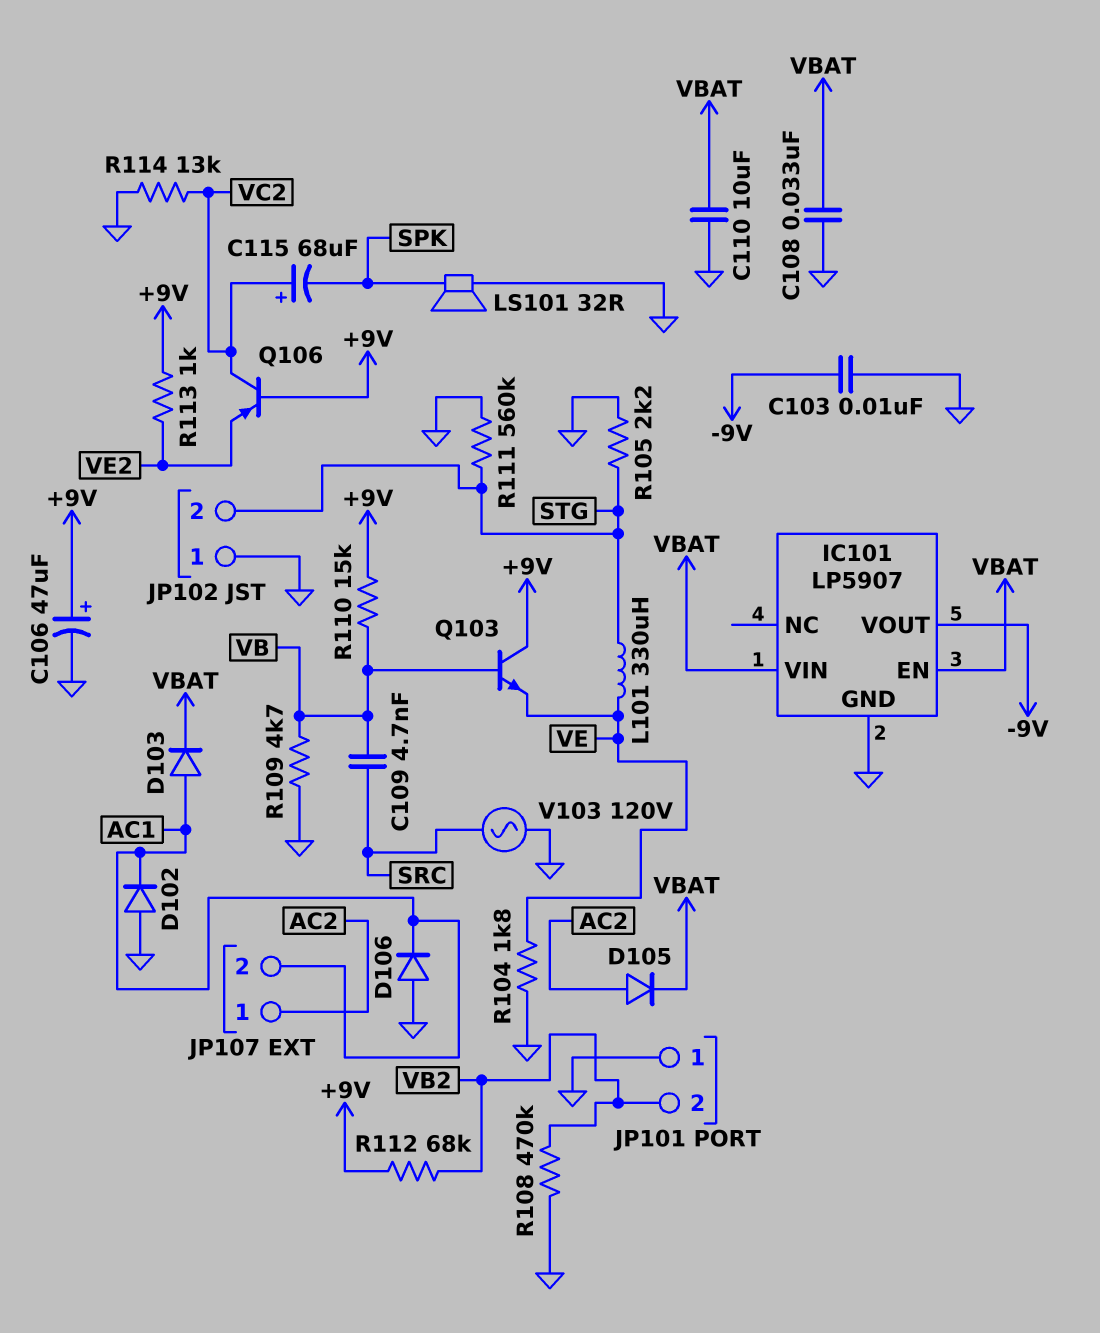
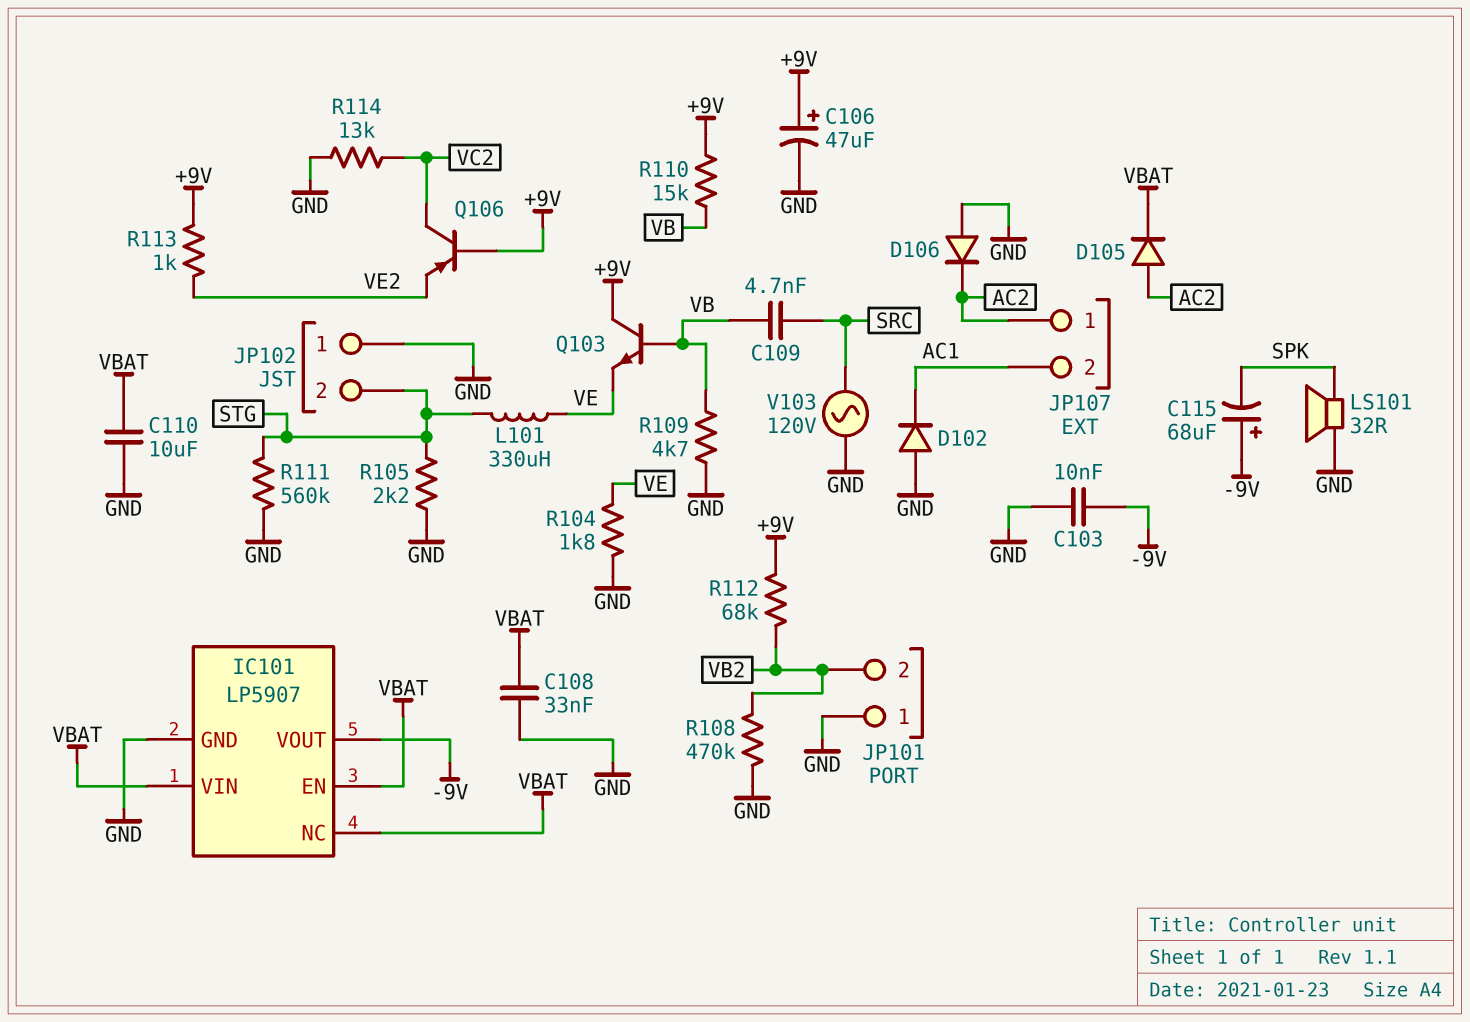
C115: 68uF (plus VC2, minus SPK) -> 68uF (plus -9V, minus SPK)
D103: diode (A AC1, K VBAT) -> none
D106: diode (A GND, K AC1) -> diode (A GND, K AC2)
IC101 pin NC: none -> VBAT

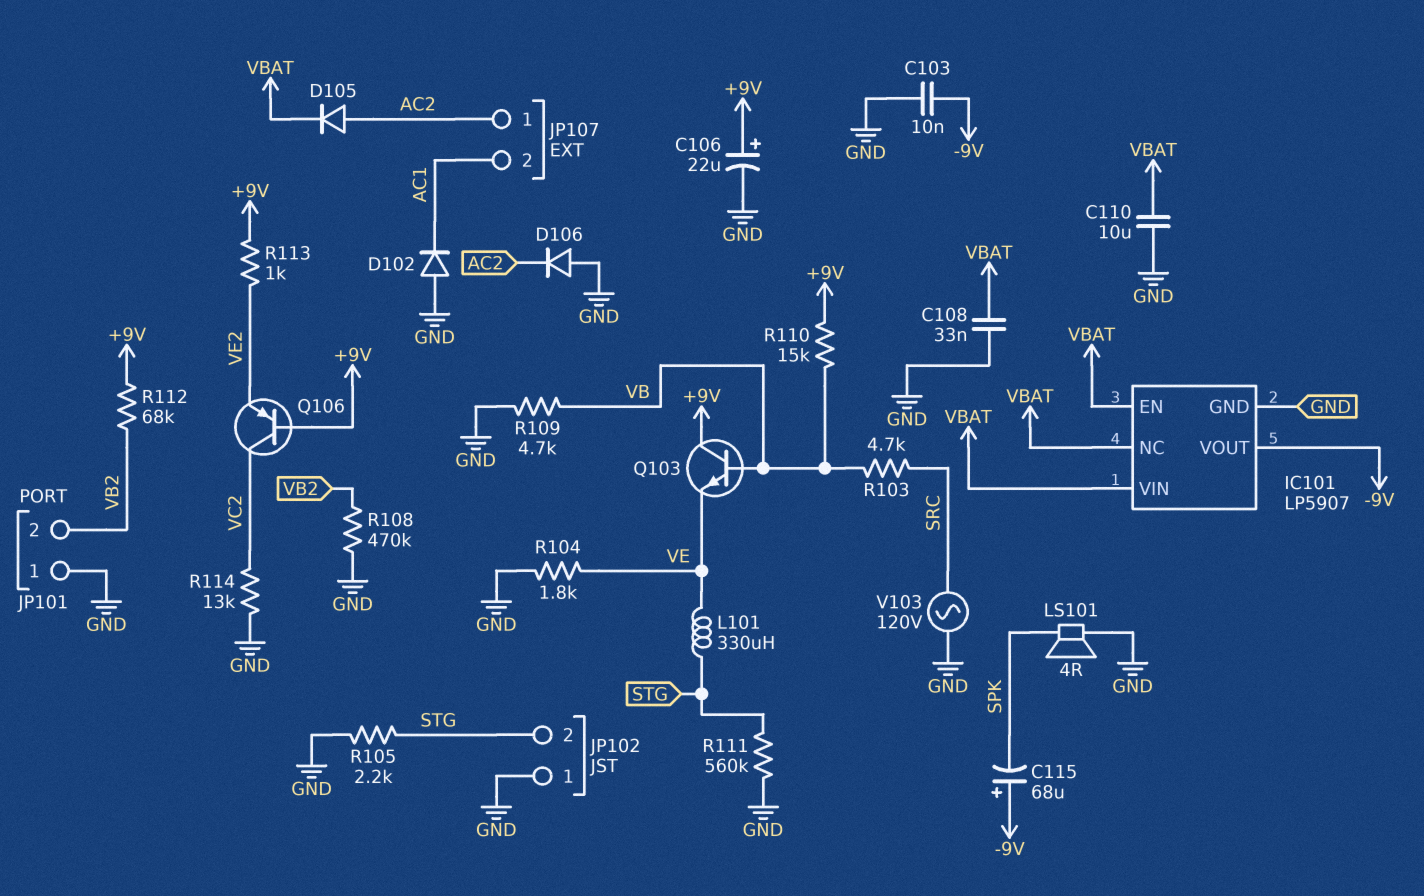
C106: 47uF (plus +9V, minus GND) -> 22uF (plus +9V, minus GND)
C109: 4.7nF (SRC, VB) -> none
LS101: speaker 32R (GND, SPK) -> speaker 4R (GND, SPK)
R103: none -> 4.7k (SRC, VB)

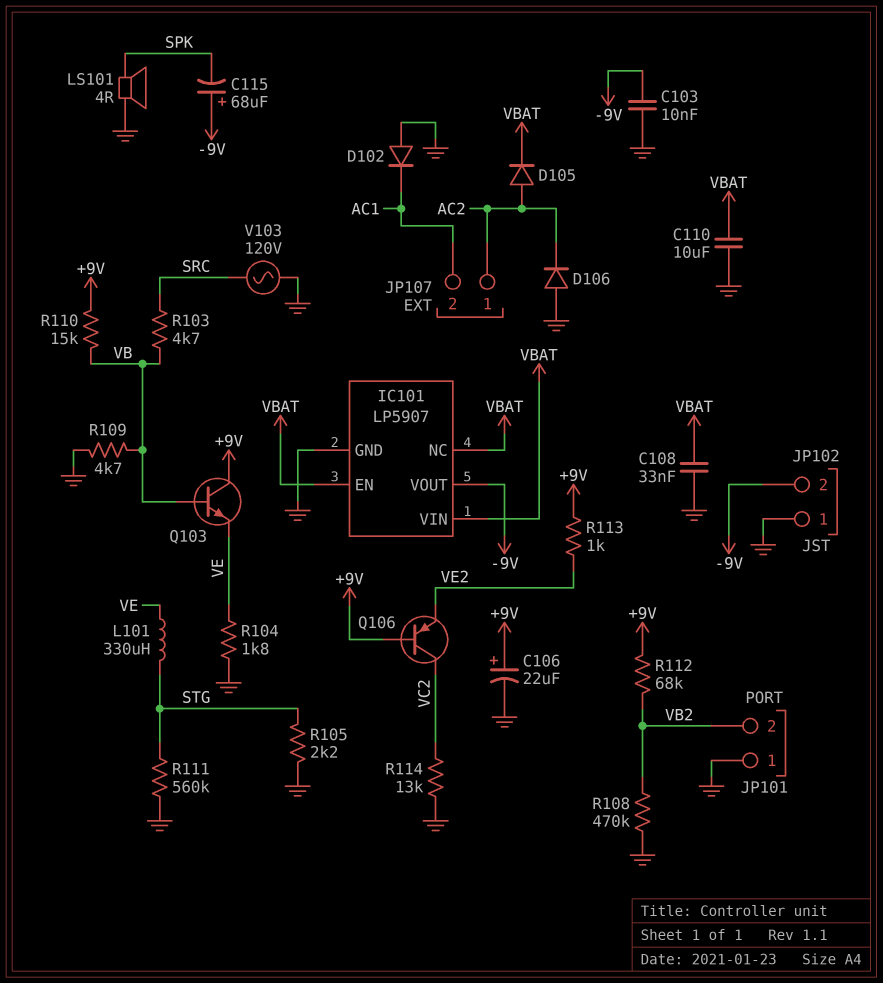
JP102 pin 2: STG -> -9V

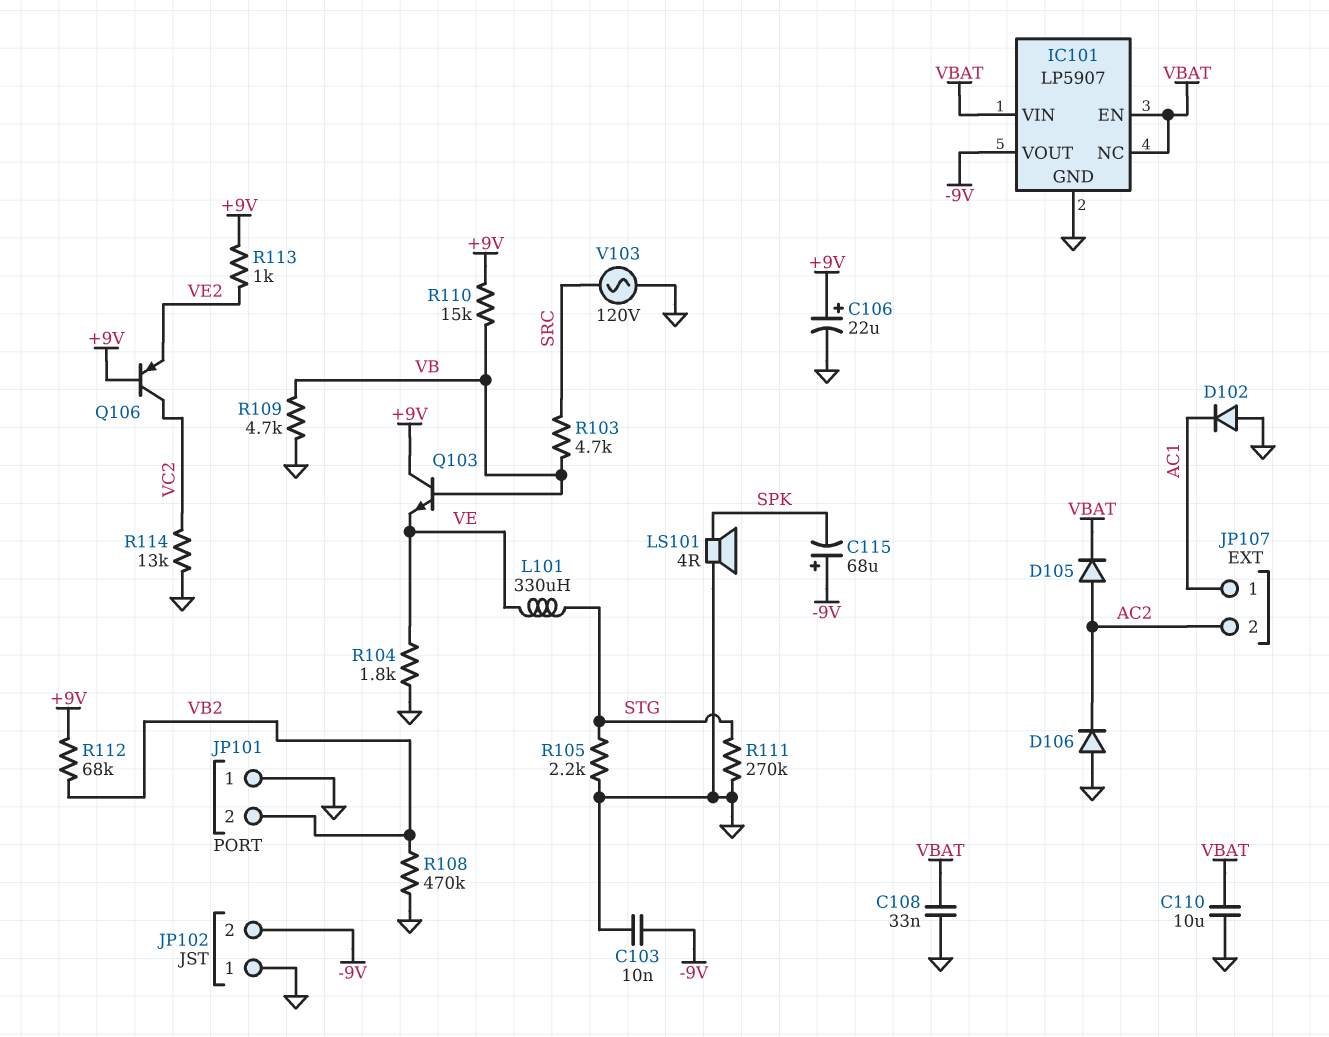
JP107 pin 1: AC2 -> AC1
JP107 pin 2: AC1 -> AC2
R111: 560k (GND, STG) -> 270k (GND, STG)

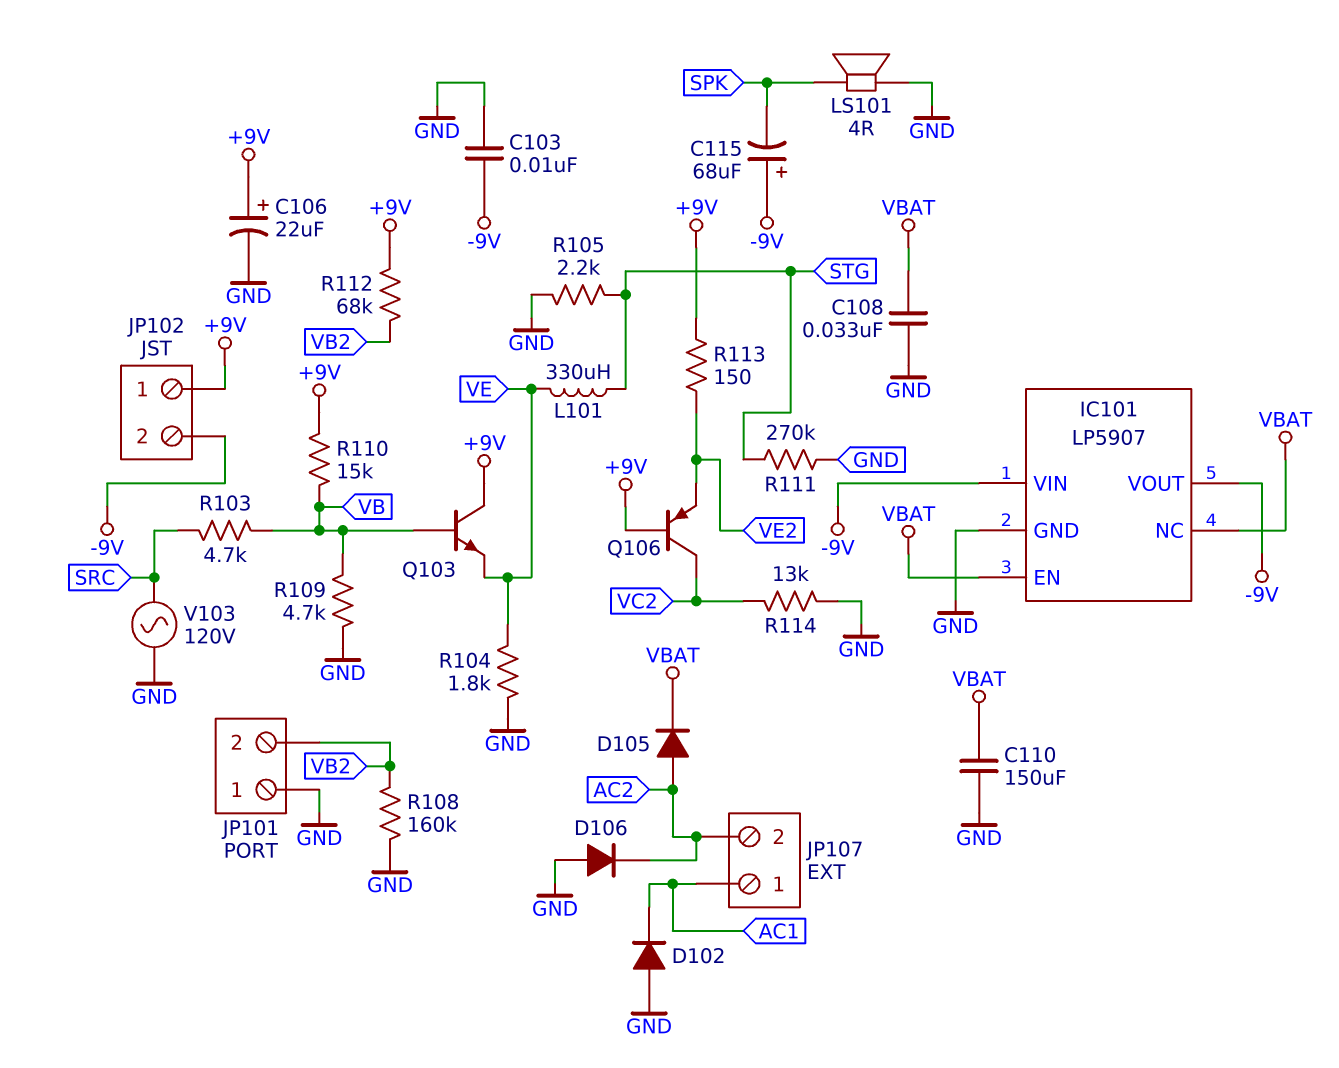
C110: 10uF (GND, VBAT) -> 150uF (GND, VBAT)
IC101 pin VIN: VBAT -> -9V
JP102 pin 1: GND -> +9V
R108: 470k (GND, VB2) -> 160k (GND, VB2)
R113: 1k (+9V, VE2) -> 150 (+9V, VE2)

